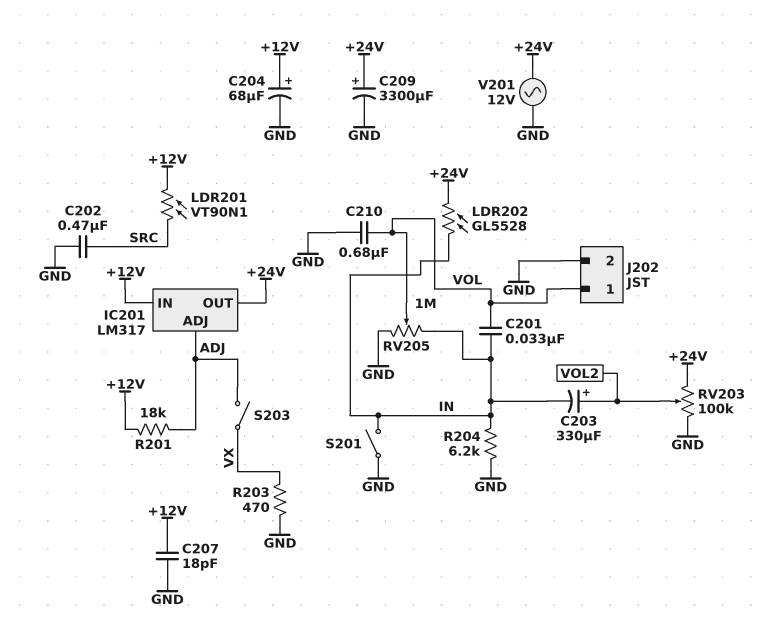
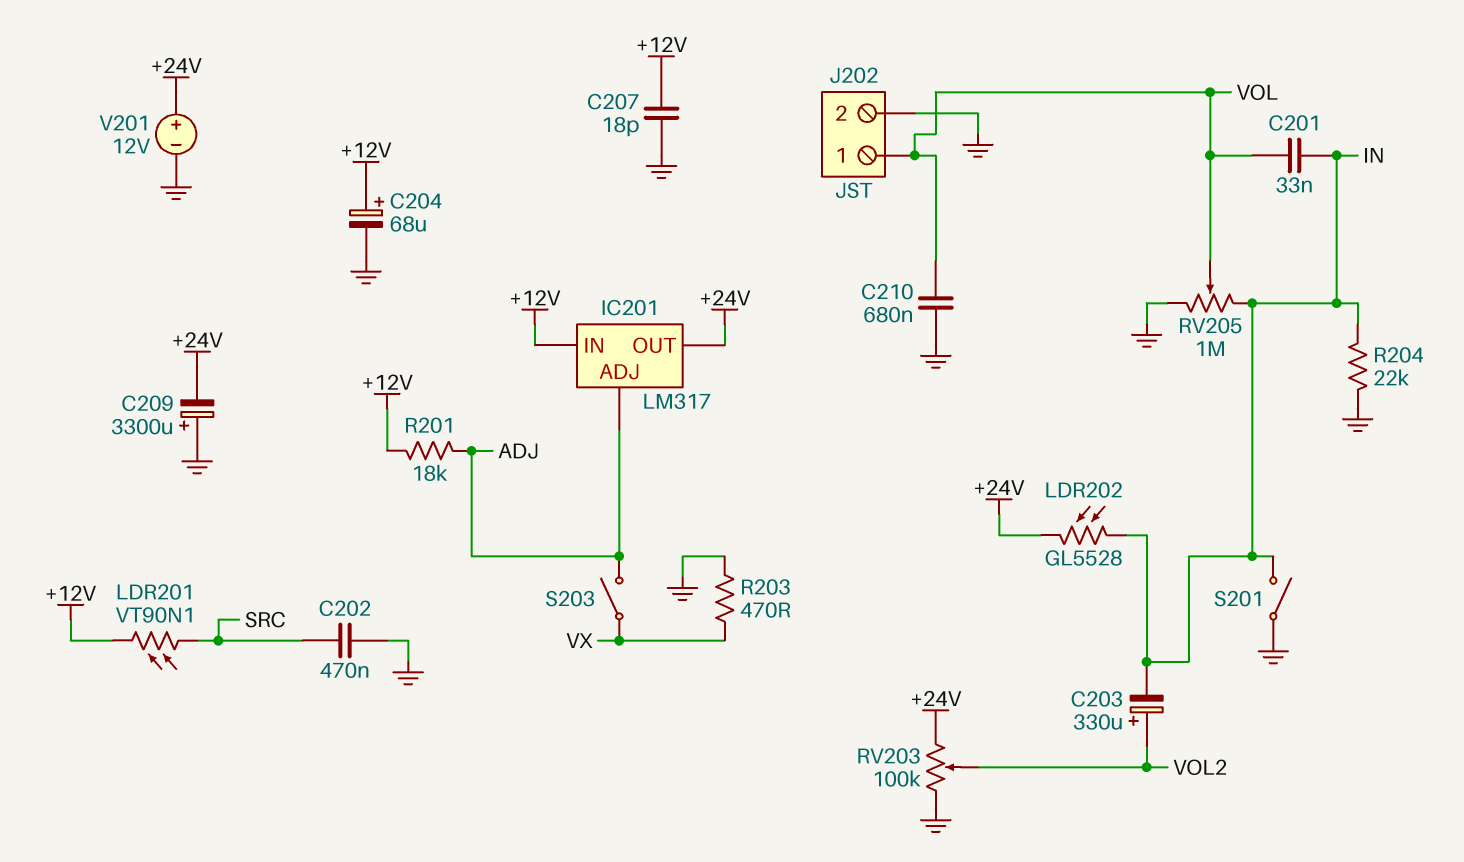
C209: 3300uF (plus +24V, minus GND) -> 3300uF (plus GND, minus +24V)
R204: 6.2k (GND, IN) -> 22k (GND, IN)
V201: AC 12V (+24V, GND) -> 12V (plus +24V, minus GND)

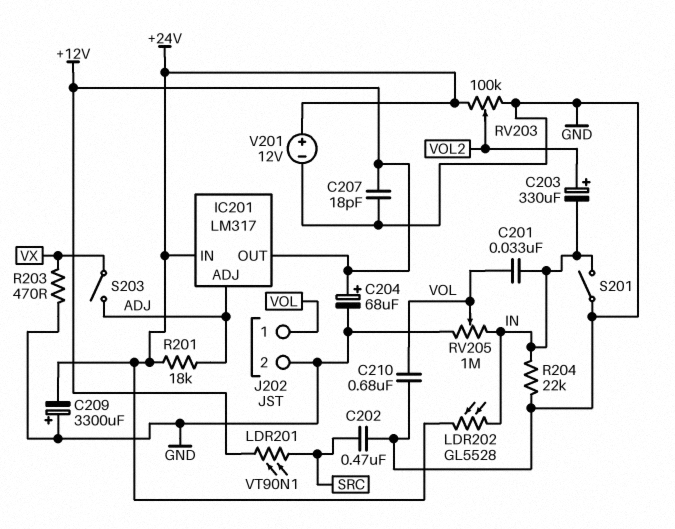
IC201 pin IN: +12V -> +24V
IC201 pin OUT: +24V -> +12V
R201: 18k (+12V, ADJ) -> 18k (+24V, ADJ)

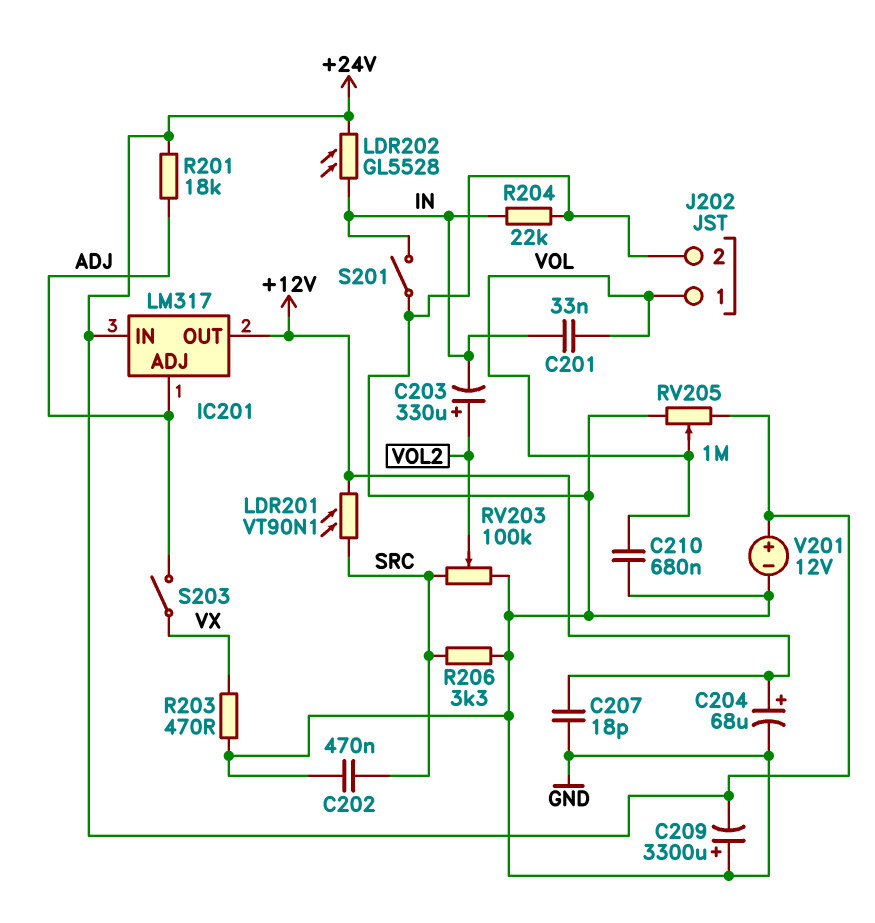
R206: none -> 3.3k (GND, SRC)
RV203: 100k (+24V, GND, wiper VOL2) -> 100k (GND, SRC, wiper VOL2)
RV205: 1M (GND, IN, wiper VOL) -> 1M (+24V, GND, wiper VOL)

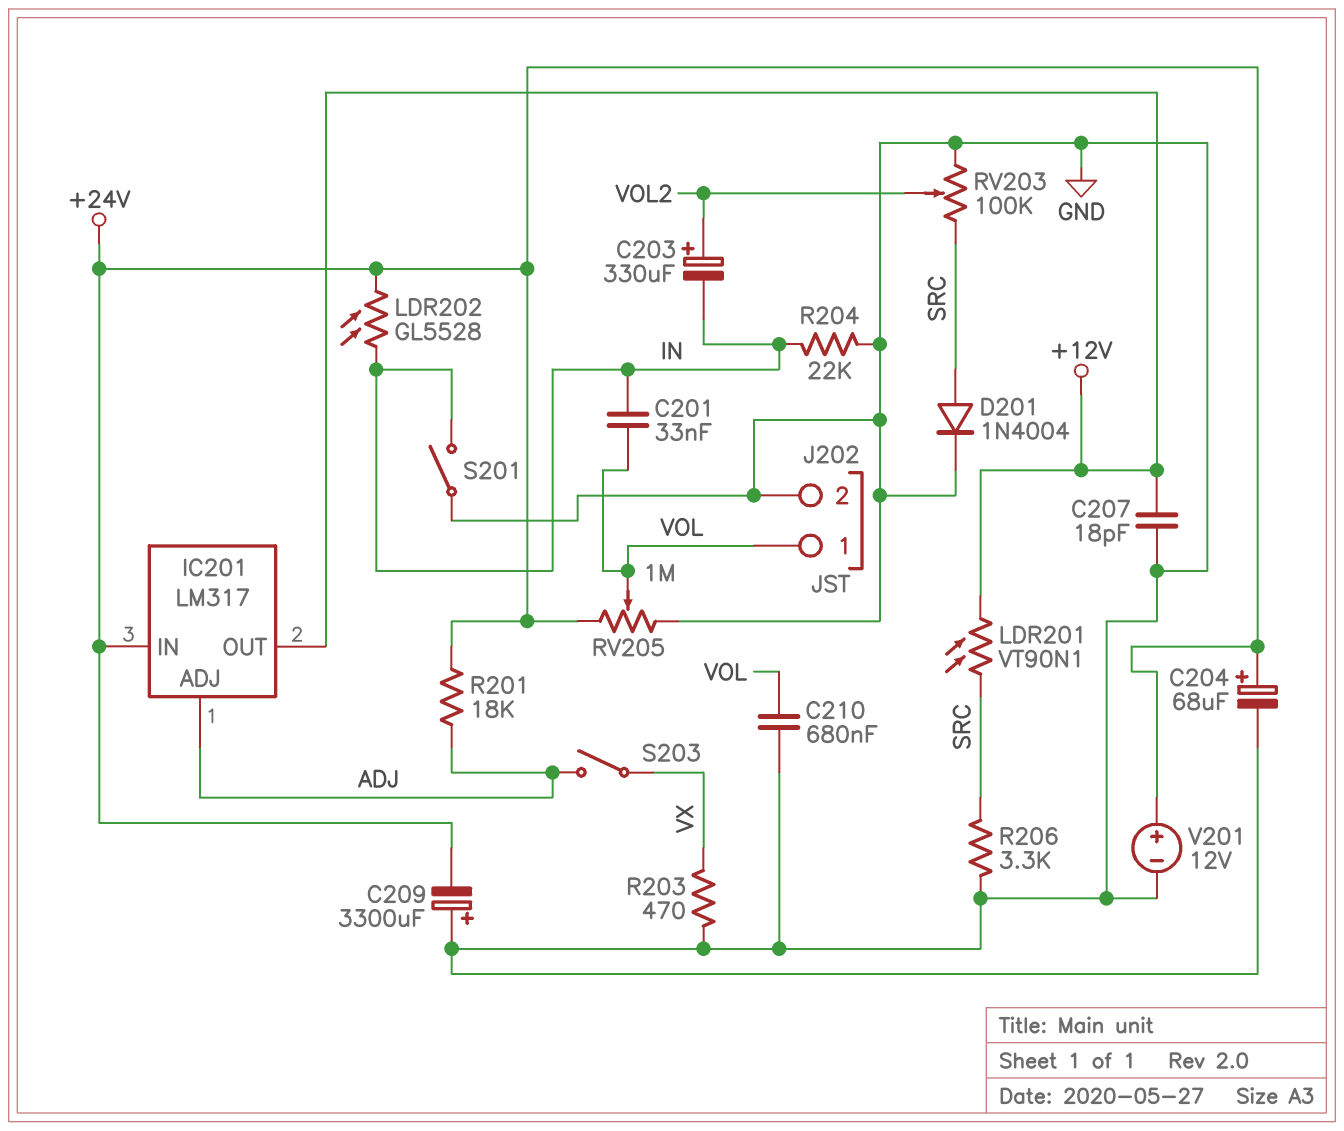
C202: 470nF (GND, SRC) -> none
C204: 68uF (plus +12V, minus GND) -> 68uF (plus +24V, minus GND)
D201: none -> diode 1N4004 (A SRC, K GND)

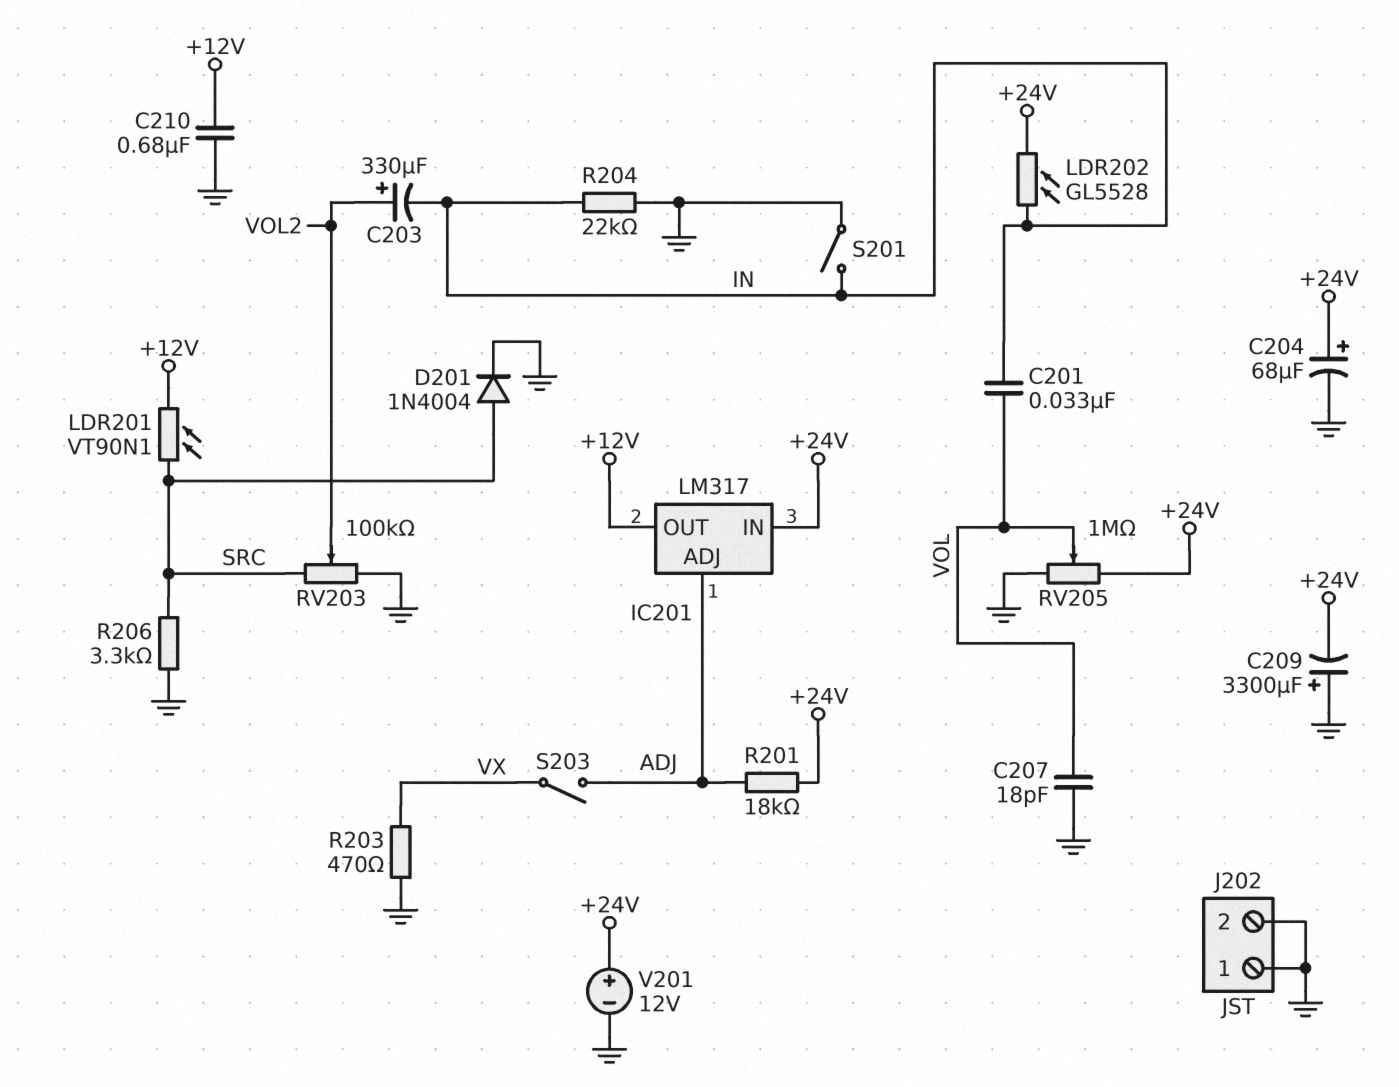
C207: 18pF (+12V, GND) -> 18pF (GND, VOL)
C210: 680nF (GND, VOL) -> 680nF (+12V, GND)
J202 pin 1: VOL -> GND

